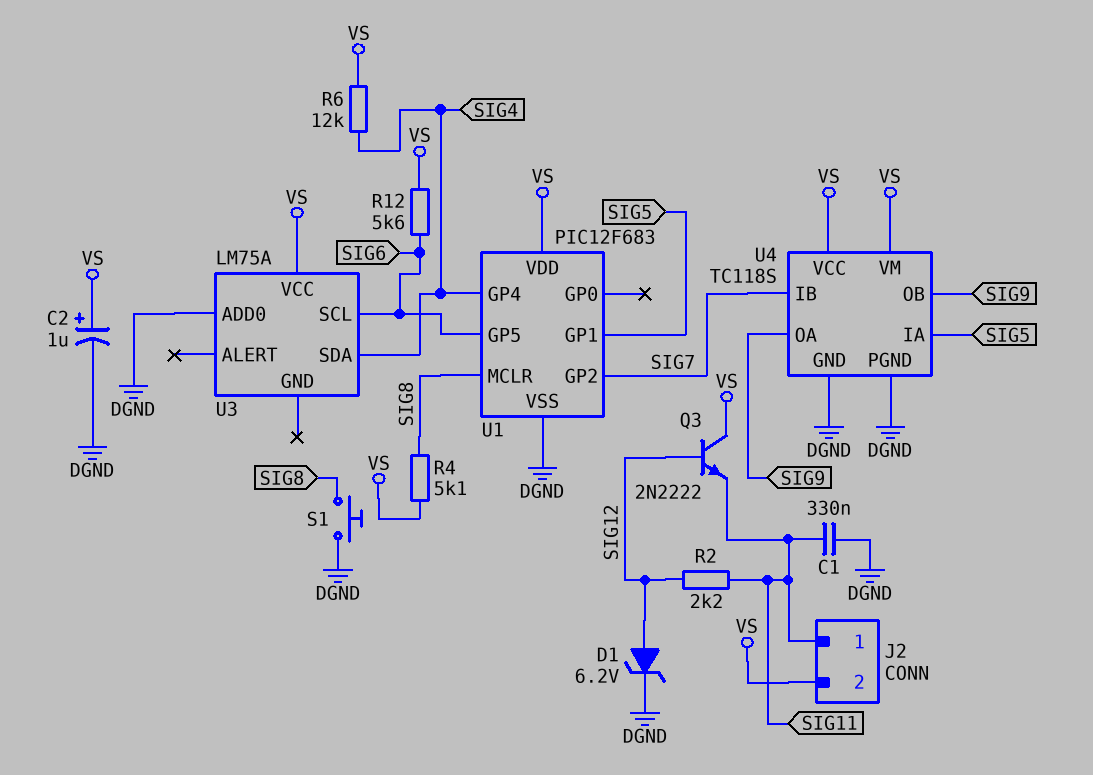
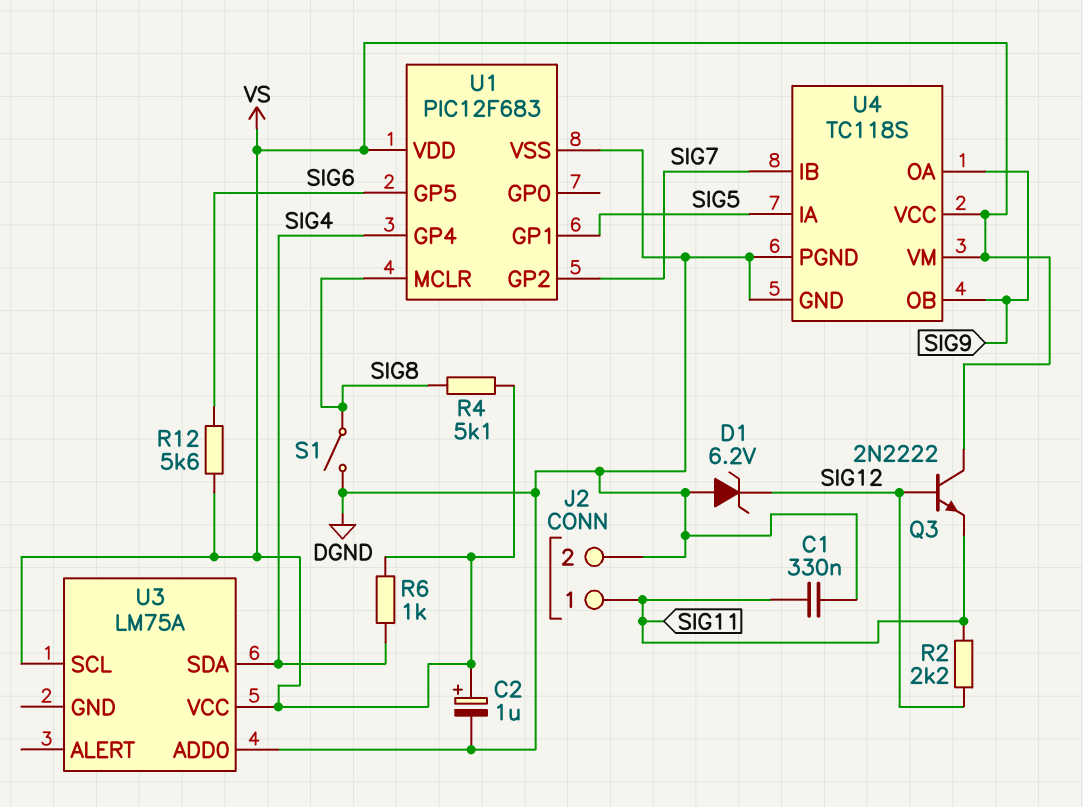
D1: zener 6.2V (A SIG12, K DGND) -> zener 6.2V (A DGND, K SIG12)
J2 pin 2: VS -> DGND
R6: 12k (SIG4, VS) -> 1k (SIG4, VS)
S1: button (DGND, SIG8) -> switch (DGND, SIG8)
U3 pin SCL: SIG6 -> VS

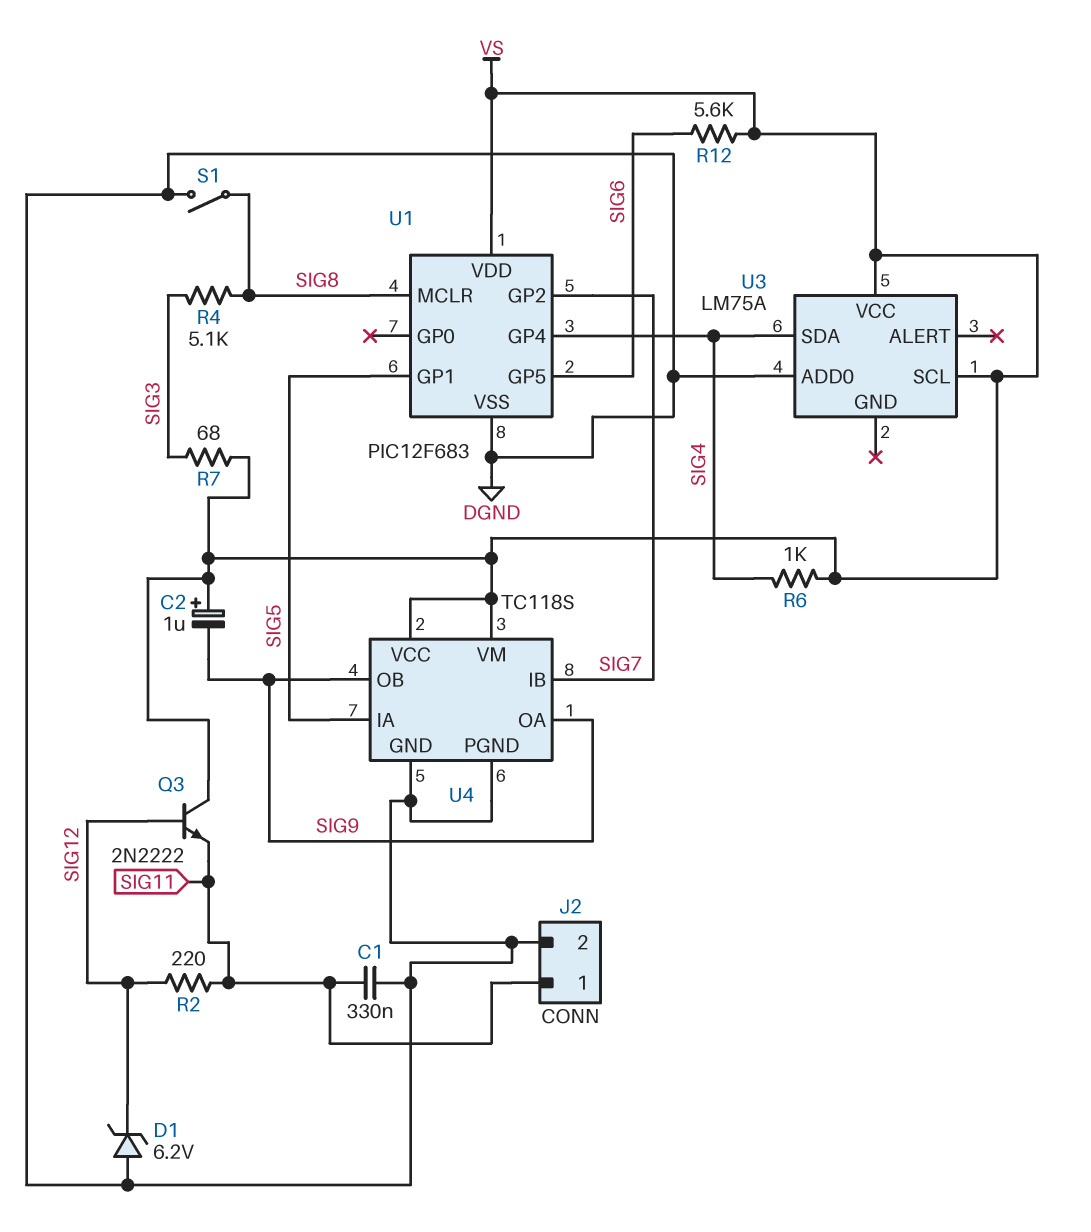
C2: 1uF (plus VS, minus DGND) -> 1uF (plus VS, minus SIG9)
R2: 2.2k (SIG11, SIG12) -> 220 (SIG11, SIG12)
R4: 5.1k (SIG8, VS) -> 5.1k (SIG3, SIG8)
R7: none -> 68 (SIG3, VS)

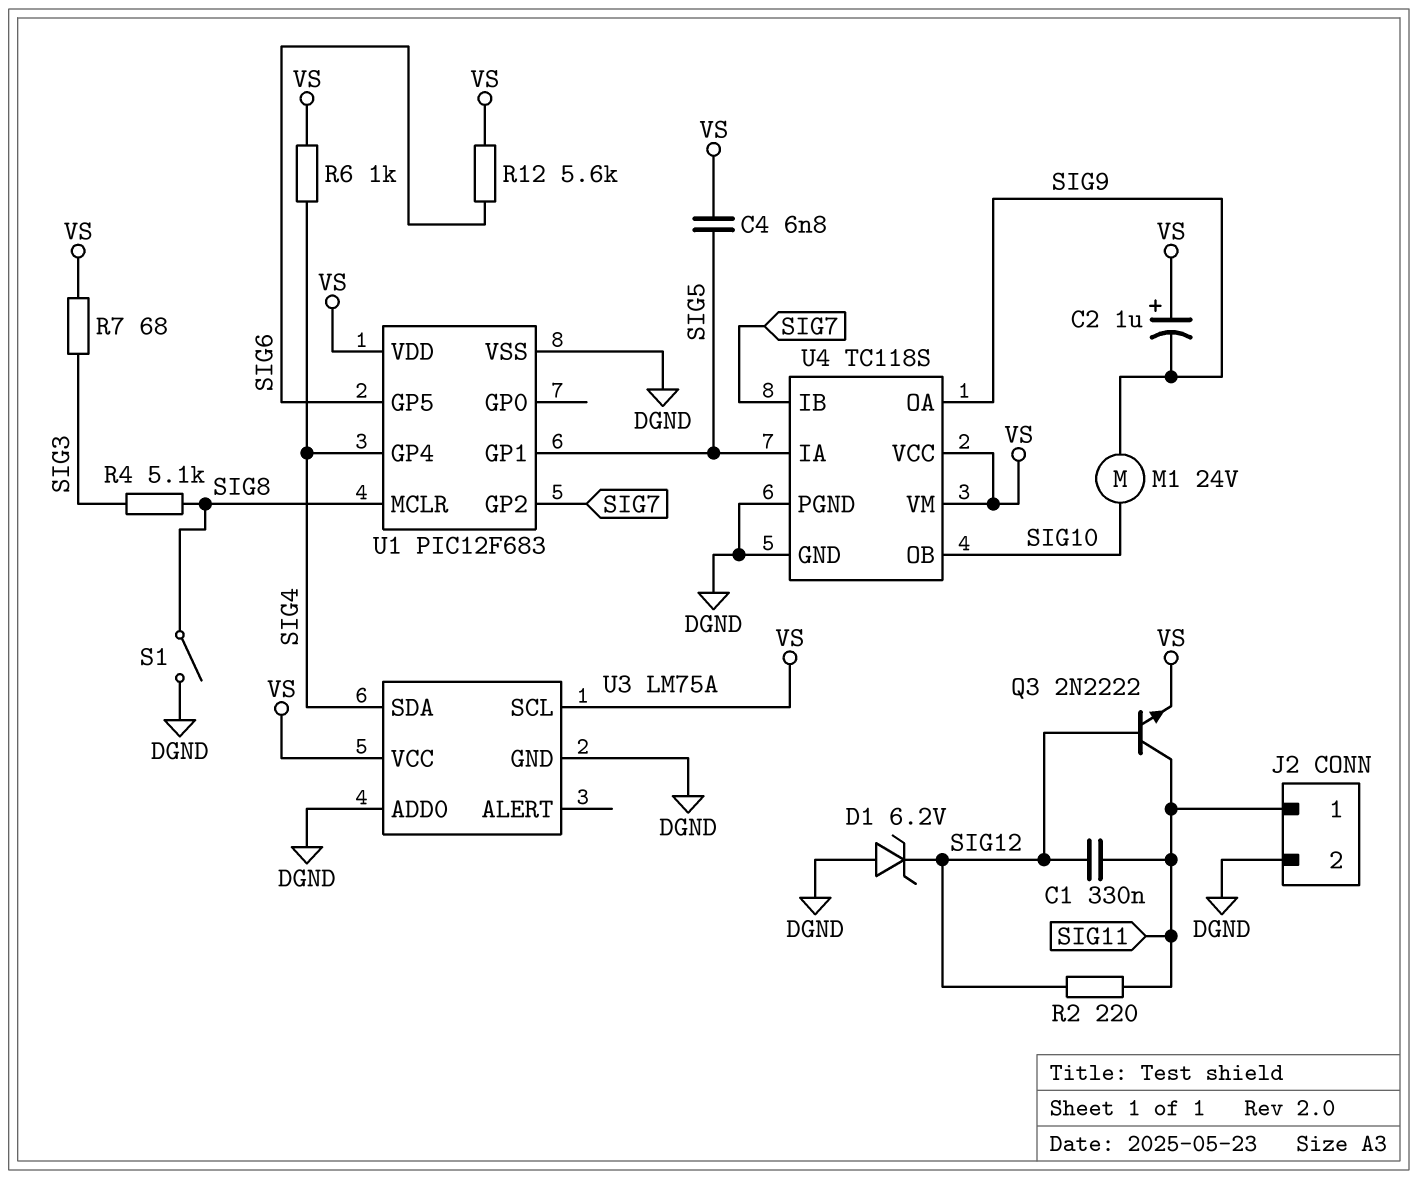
C1: 330nF (DGND, SIG11) -> 330nF (SIG11, SIG12)
C4: none -> 6.8nF (SIG5, VS)
M1: none -> motor 24V (SIG9, SIG10)
Q3: NPN 2N2222 (B SIG12, C VS, E SIG11) -> NPN 2N2222 (B SIG12, C SIG11, E VS)
U3 pin GND: none -> DGND
U4 pin OB: SIG9 -> SIG10

